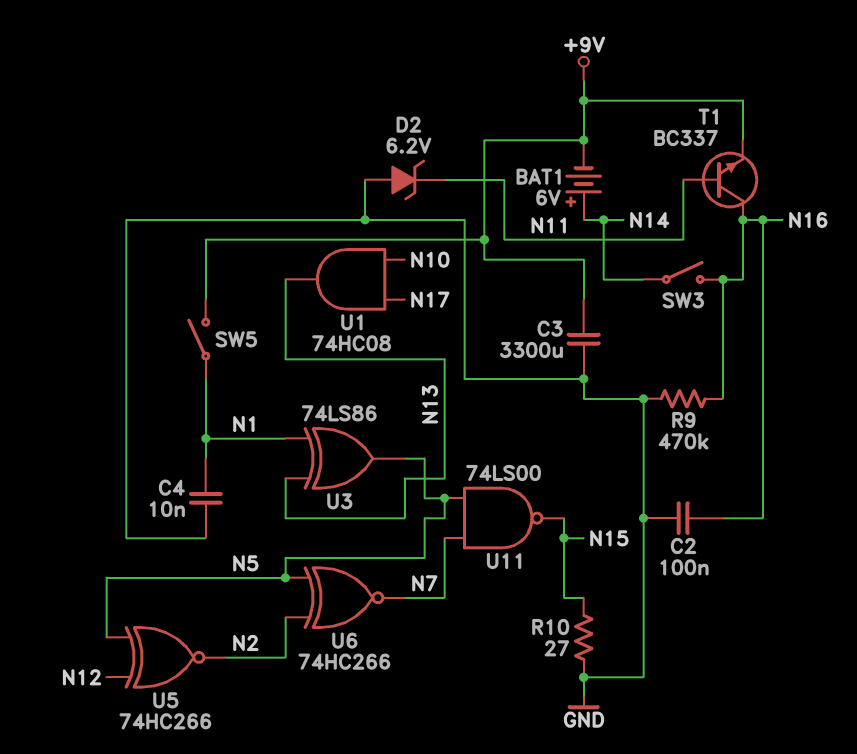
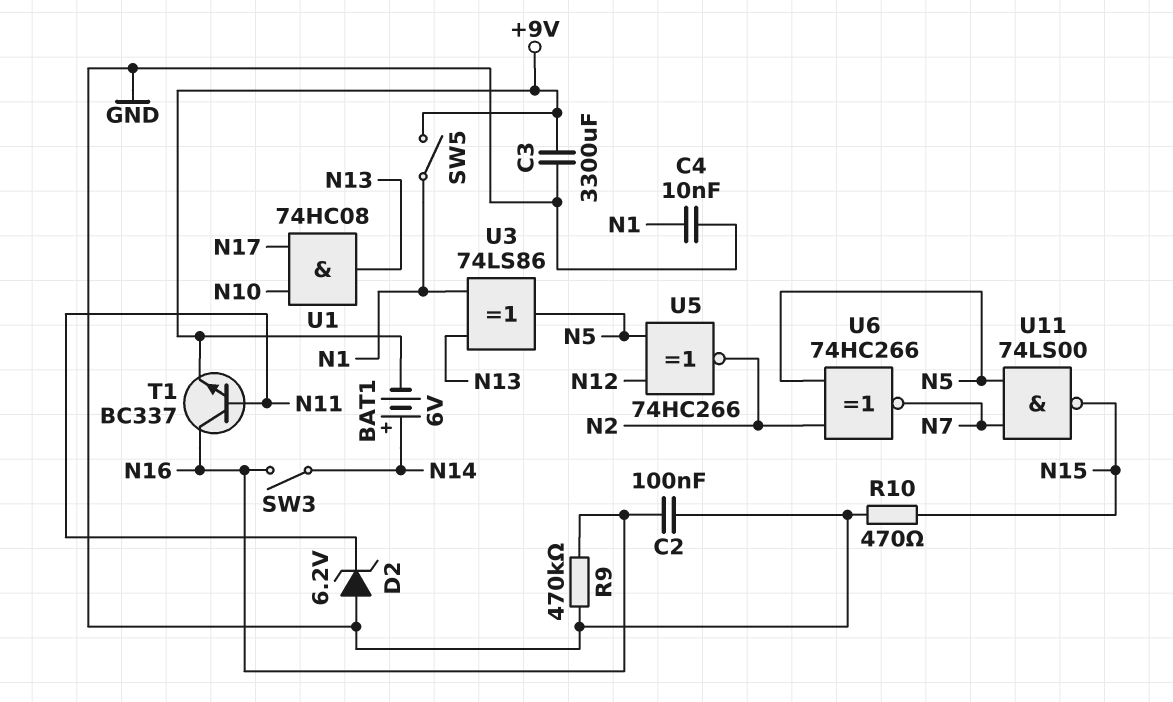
R10: 27 (GND, N15) -> 470 (GND, N15)

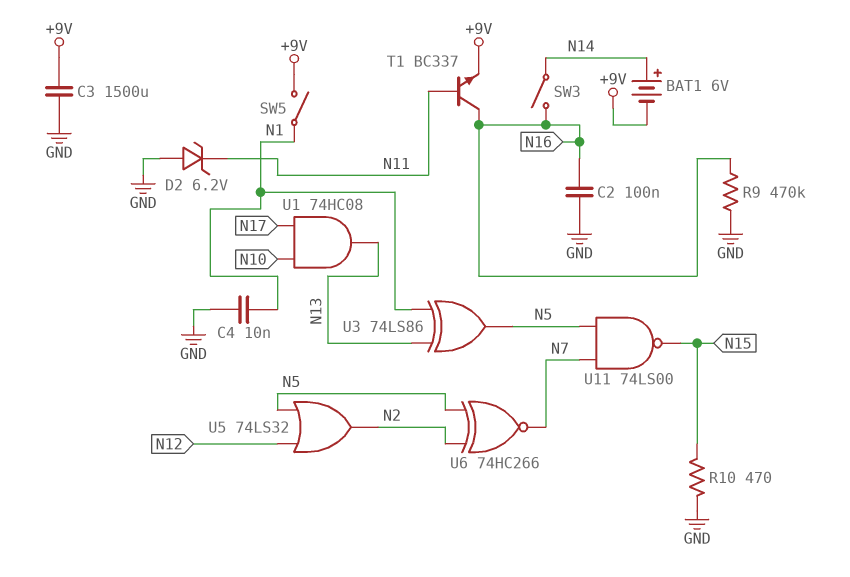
C3: 3300uF (+9V, GND) -> 1500uF (+9V, GND)
U5: XNOR 74HC266 (in N5, in N12, out N2) -> OR 74LS32 (in N5, in N12, out N2)

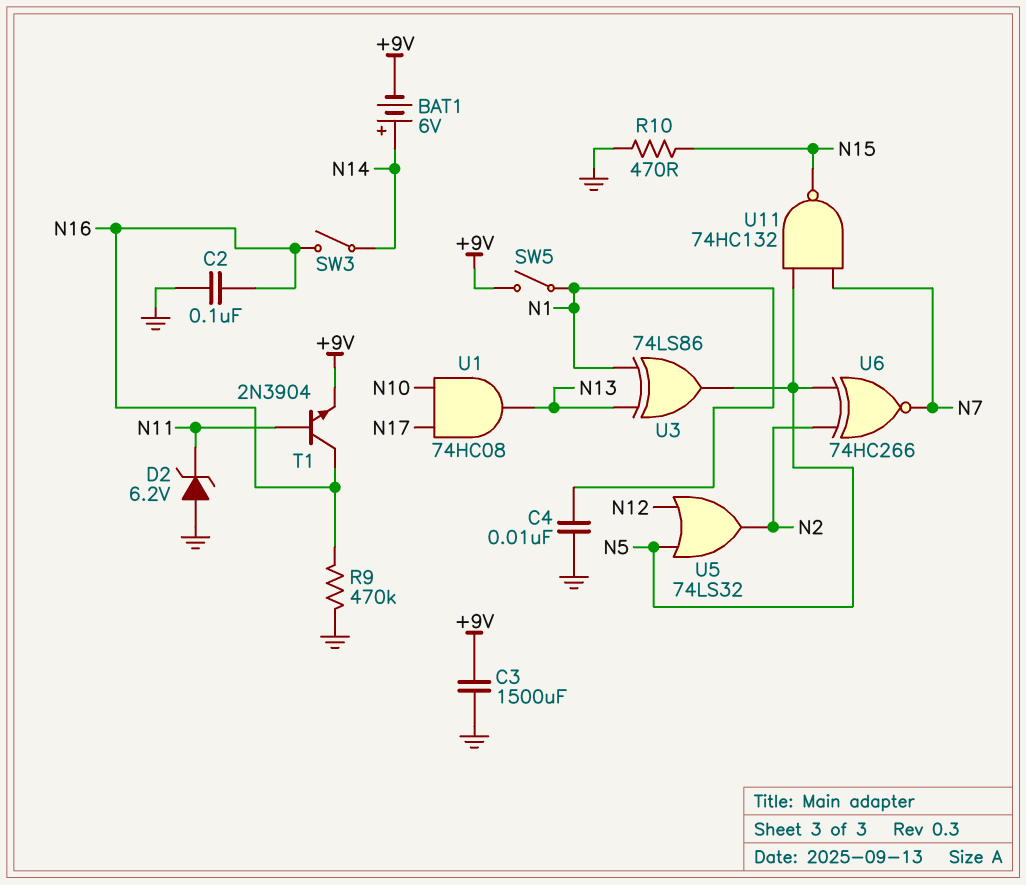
T1: NPN BC337 (B N11, C N16, E +9V) -> NPN 2N3904 (B N11, C N16, E +9V)
U11: NAND 74LS00 (in N5, in N7, out N15) -> NAND 74HC132 (in N5, in N7, out N15)

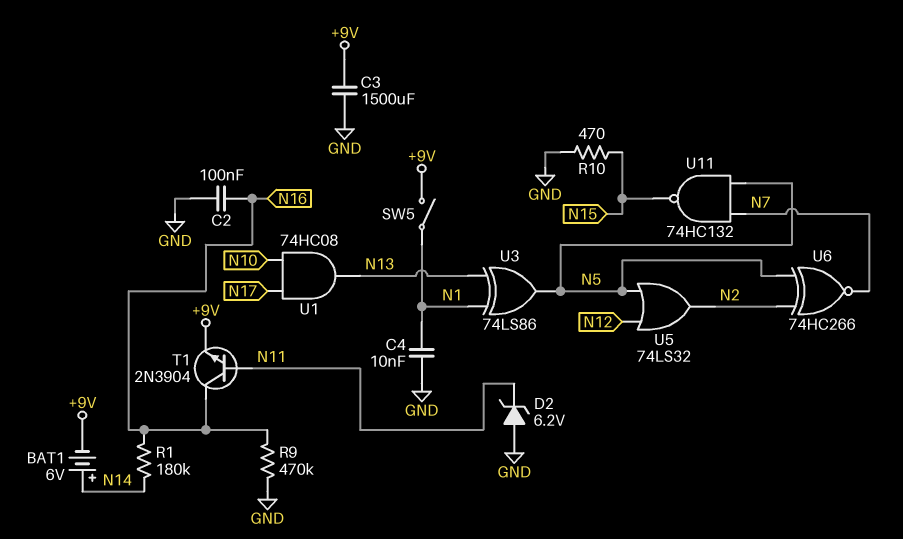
R1: none -> 180k (N14, N16)
SW3: switch (N14, N16) -> none

